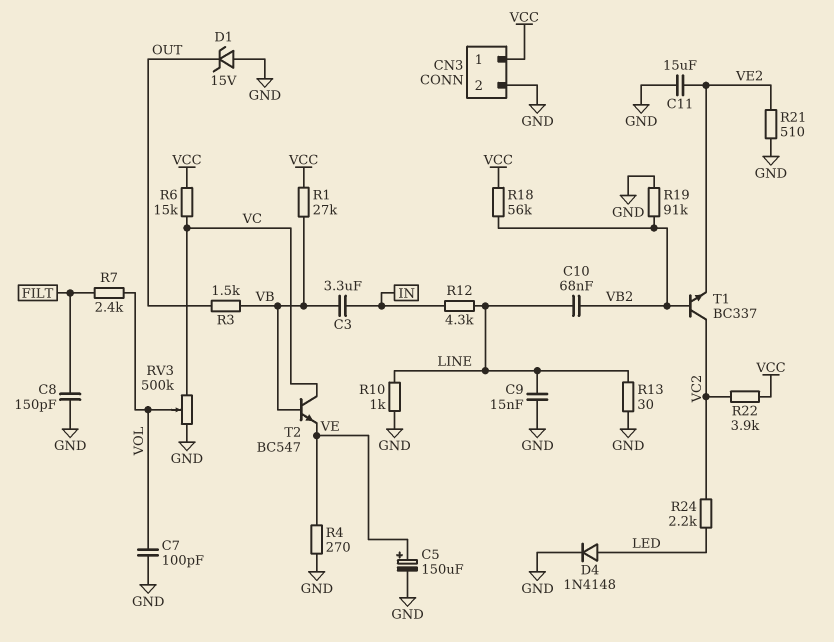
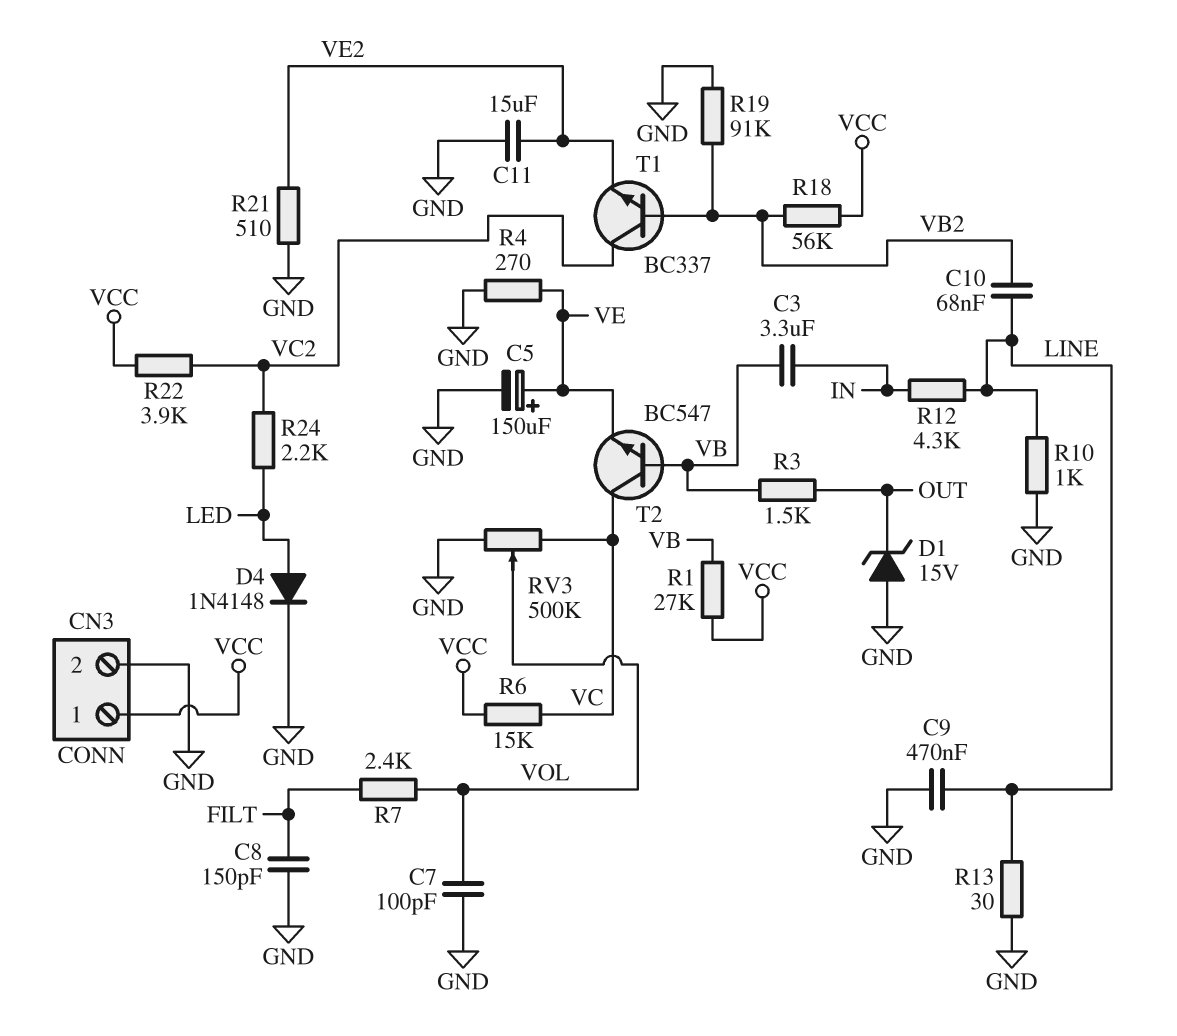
C9: 15nF (GND, LINE) -> 470nF (GND, LINE)

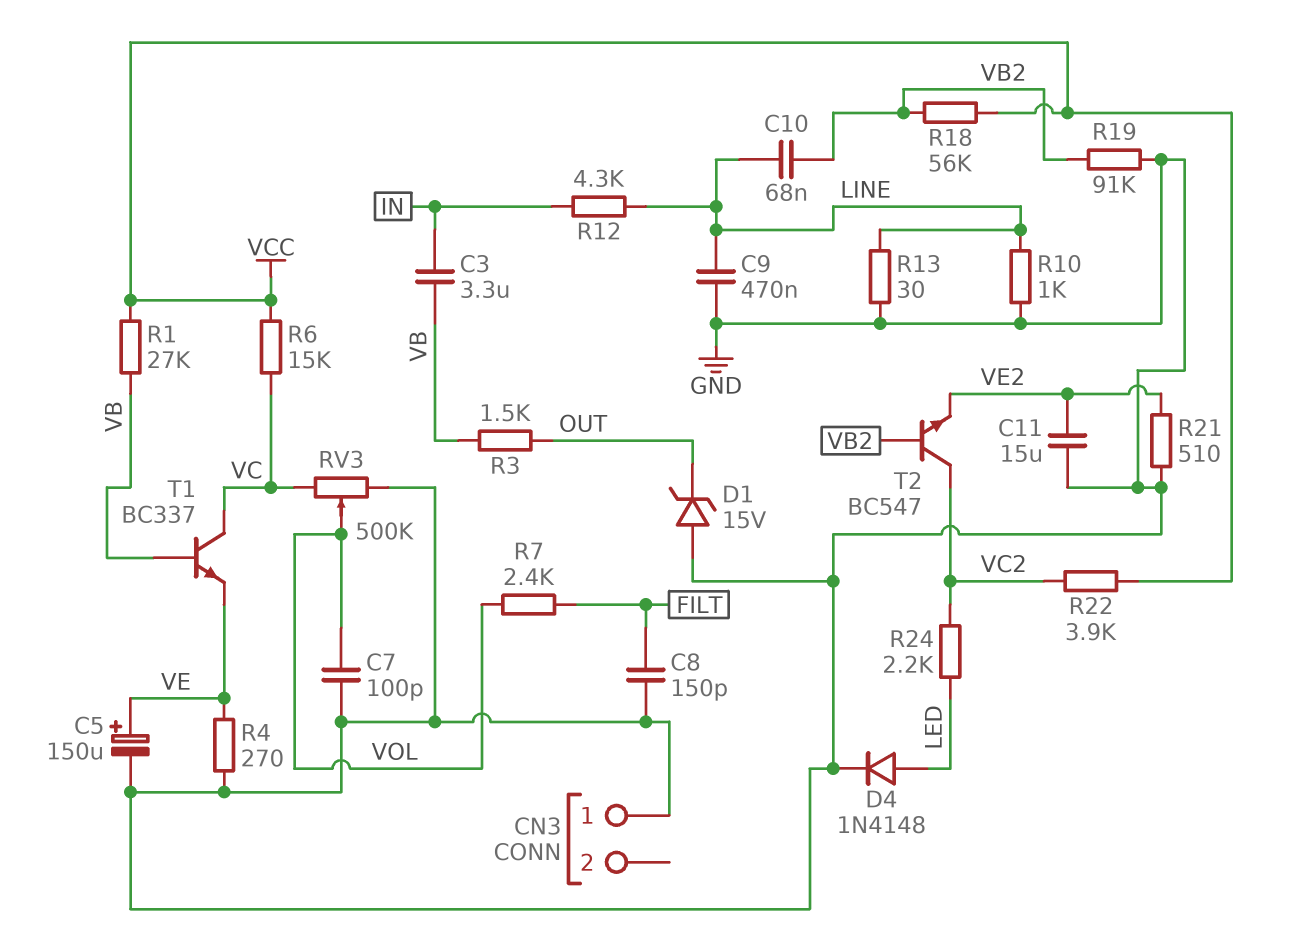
CN3 pin 1: VCC -> GND
CN3 pin 2: GND -> none
T1: NPN BC337 (B VB2, C VC2, E VE2) -> NPN BC337 (B VB, C VC, E VE)
T2: NPN BC547 (B VB, C VC, E VE) -> NPN BC547 (B VB2, C VC2, E VE2)

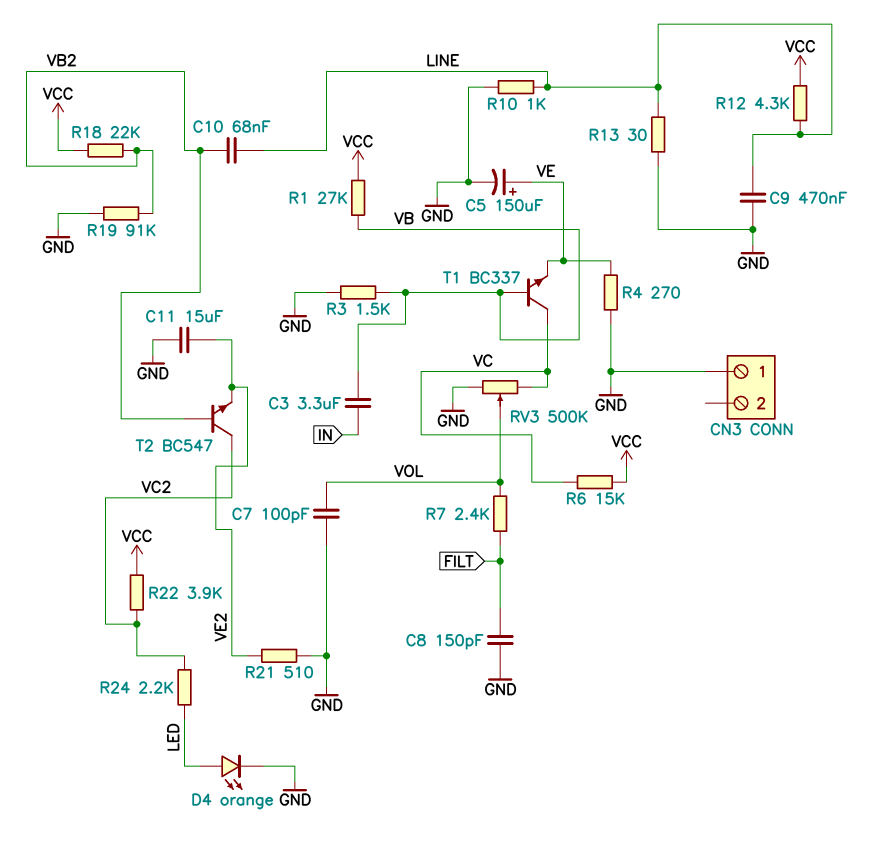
D1: zener 15V (A GND, K OUT) -> none
D4: diode 1N4148 (A LED, K GND) -> LED orange (A LED, K GND)
R3: 1.5k (OUT, VB) -> 1.5k (GND, VB)
R12: 4.3k (IN, LINE) -> 4.3k (LINE, VCC)
R18: 56k (VB2, VCC) -> 22k (VB2, VCC)

